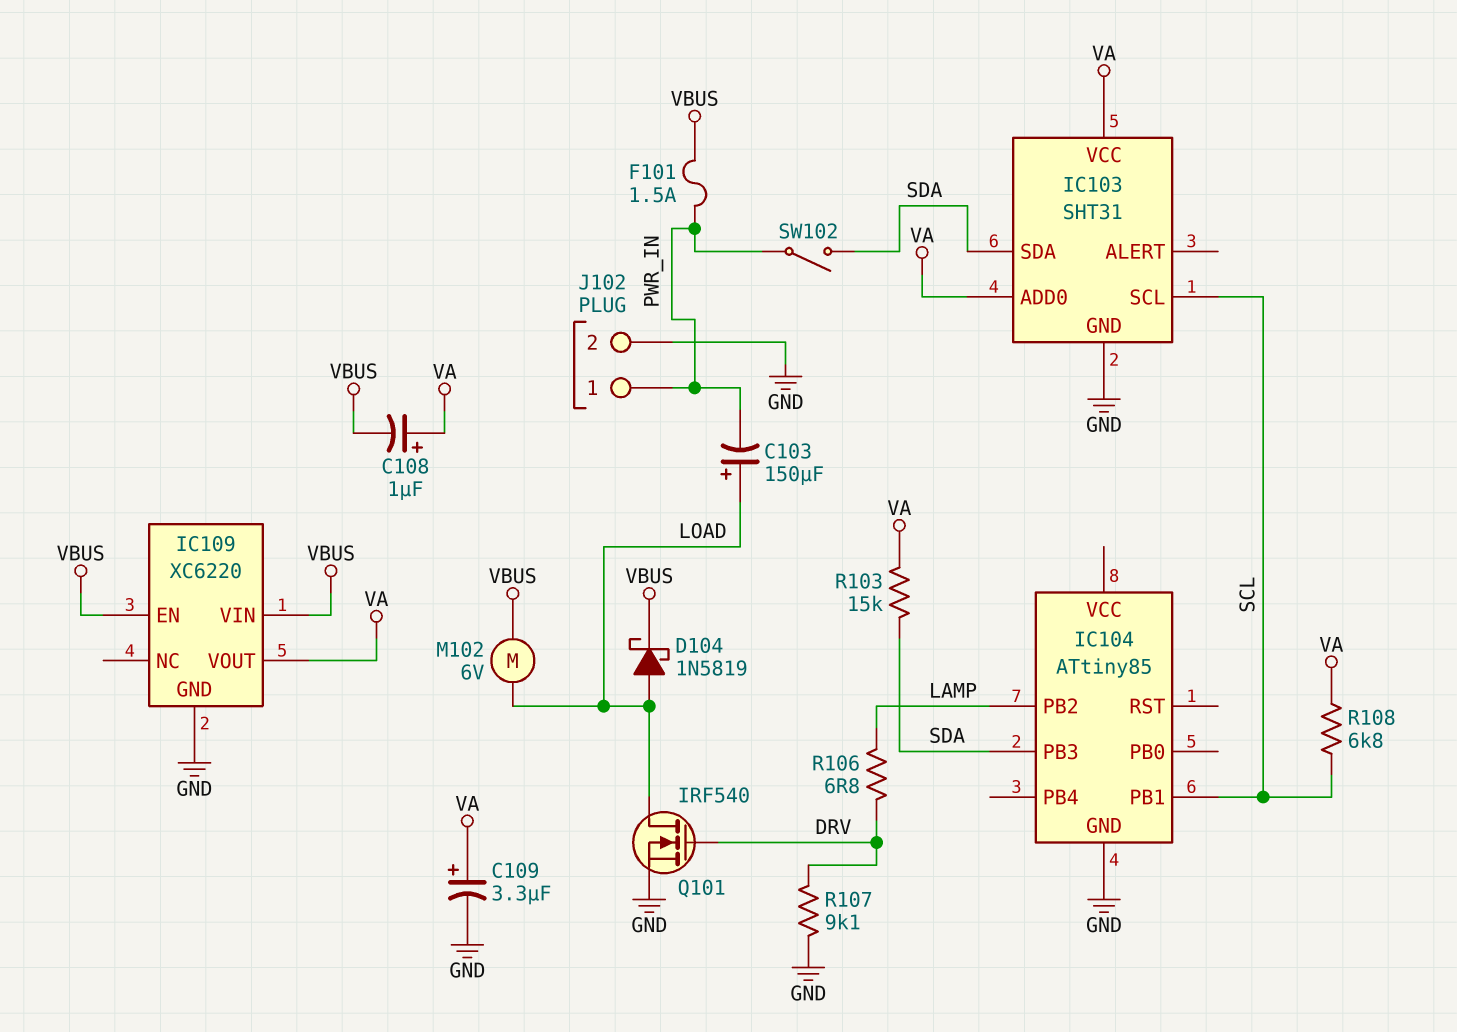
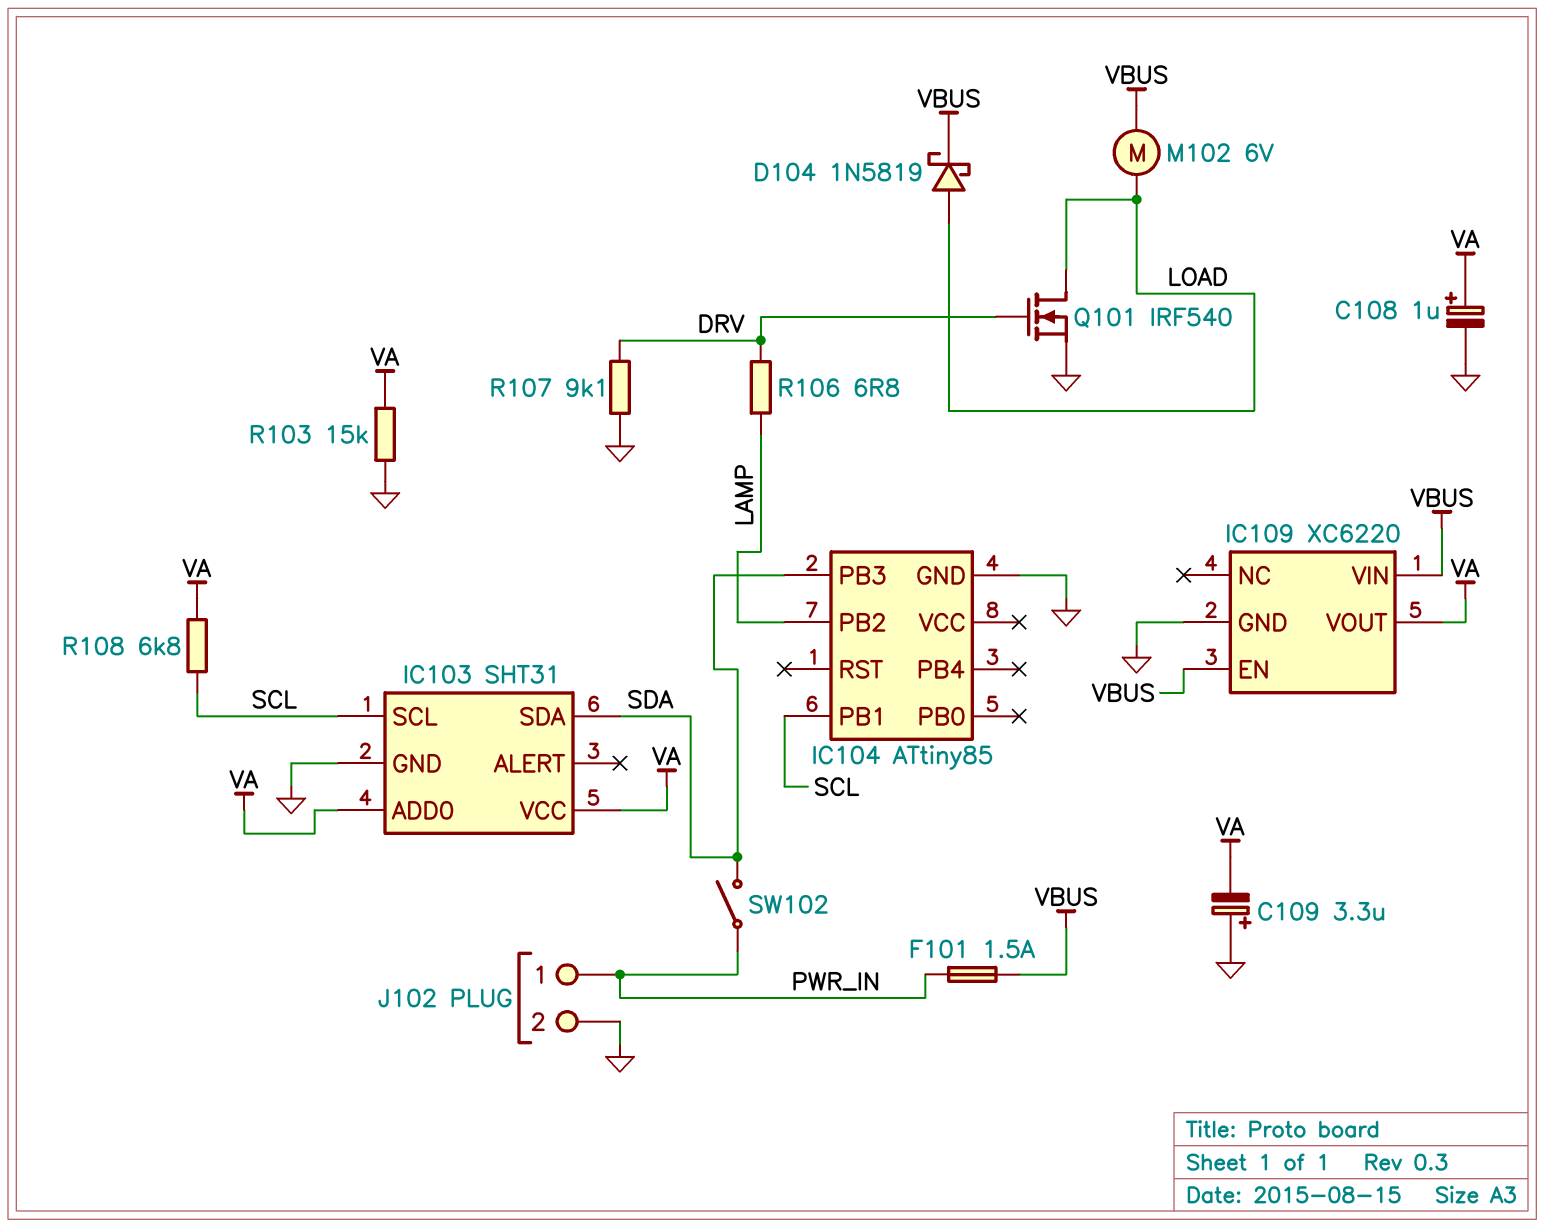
C103: 150uF (plus LOAD, minus PWR_IN) -> none
C108: 1uF (plus VA, minus VBUS) -> 1uF (plus VA, minus GND)
C109: 3.3uF (plus VA, minus GND) -> 3.3uF (plus GND, minus VA)
R103: 15k (SDA, VA) -> 15k (GND, VA)

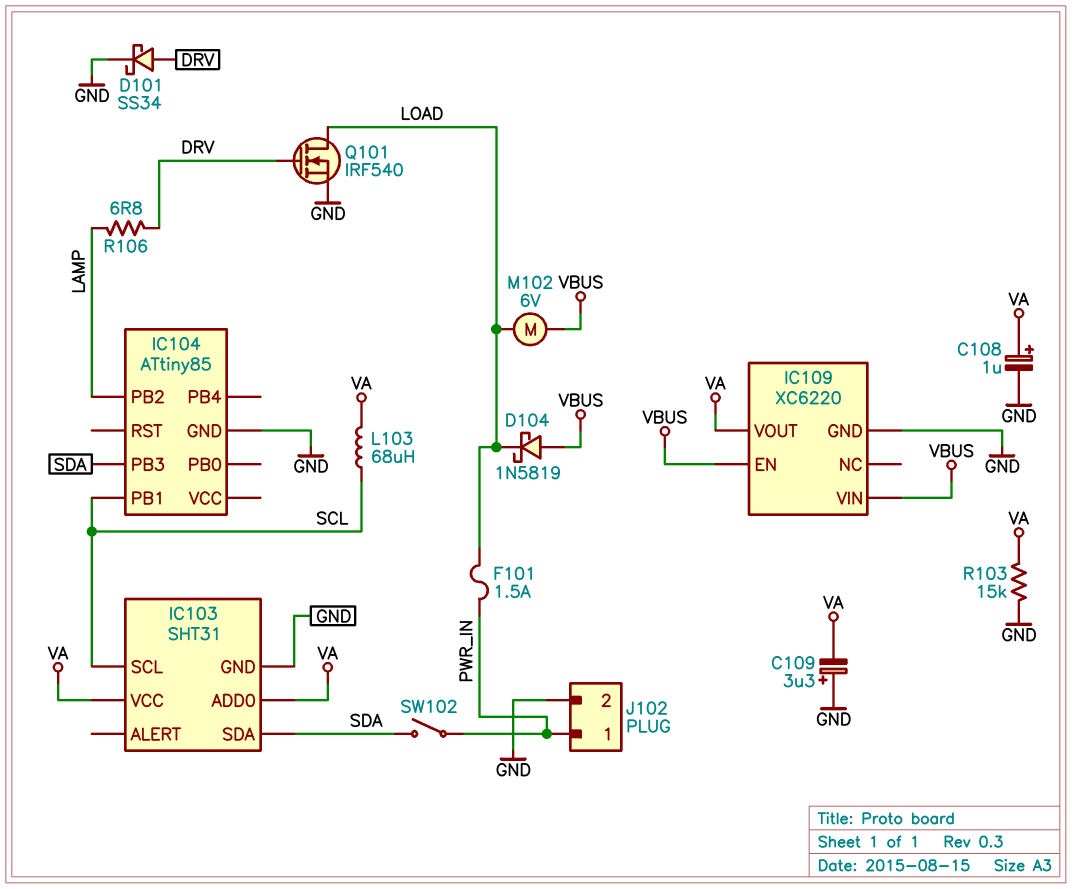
D101: none -> schottky SS34 (A DRV, K GND)
D104: schottky 1N5819 (A LOAD, K VBUS) -> schottky 1N5819 (A VBUS, K LOAD)
F101: 1.5A (PWR_IN, VBUS) -> 1.5A (LOAD, PWR_IN)
L103: none -> 68uH (SCL, VA)
R107: 9.1k (DRV, GND) -> none
R108: 6.8k (SCL, VA) -> none

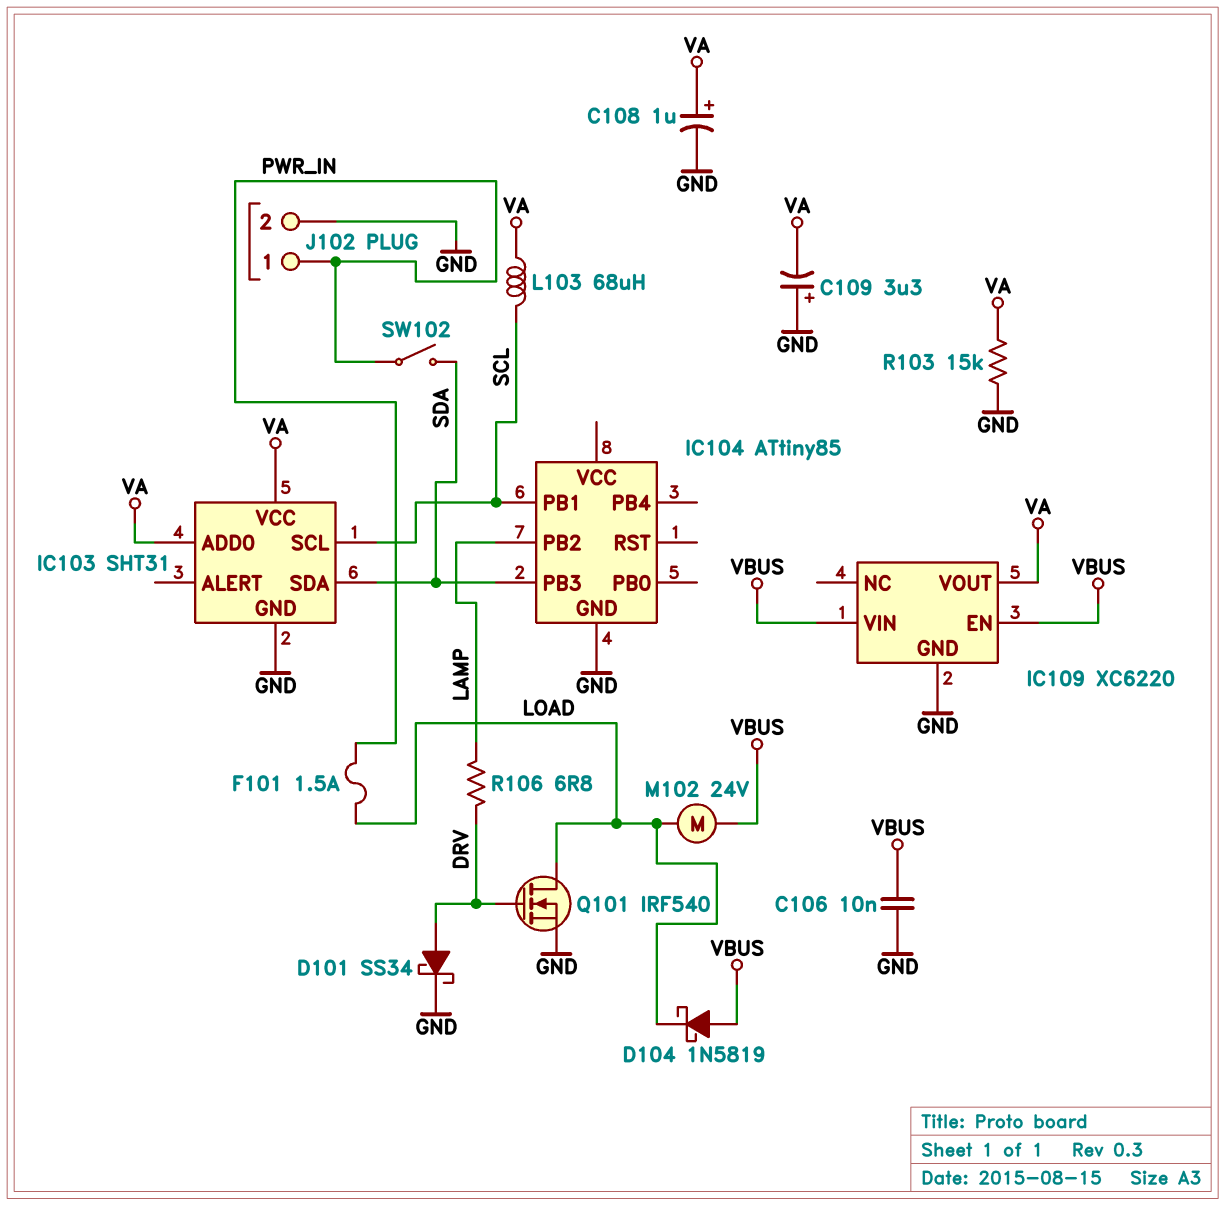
C106: none -> 10nF (GND, VBUS)
M102: motor 6V (LOAD, VBUS) -> motor 24V (LOAD, VBUS)

